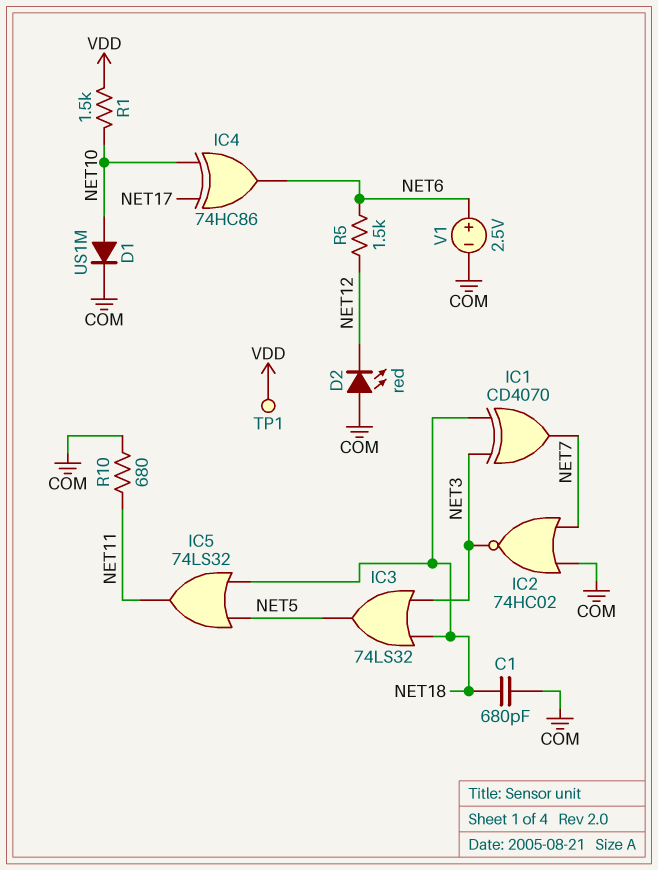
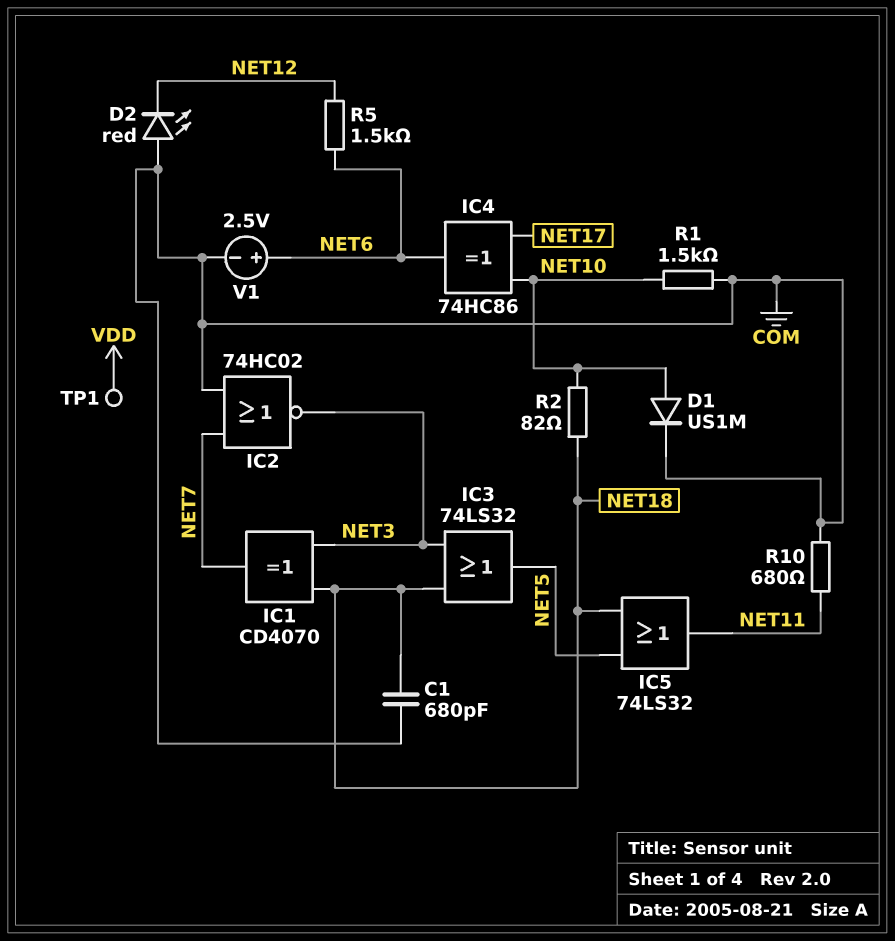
R1: 1.5k (NET10, VDD) -> 1.5k (COM, NET10)
R2: none -> 82 (NET10, NET18)

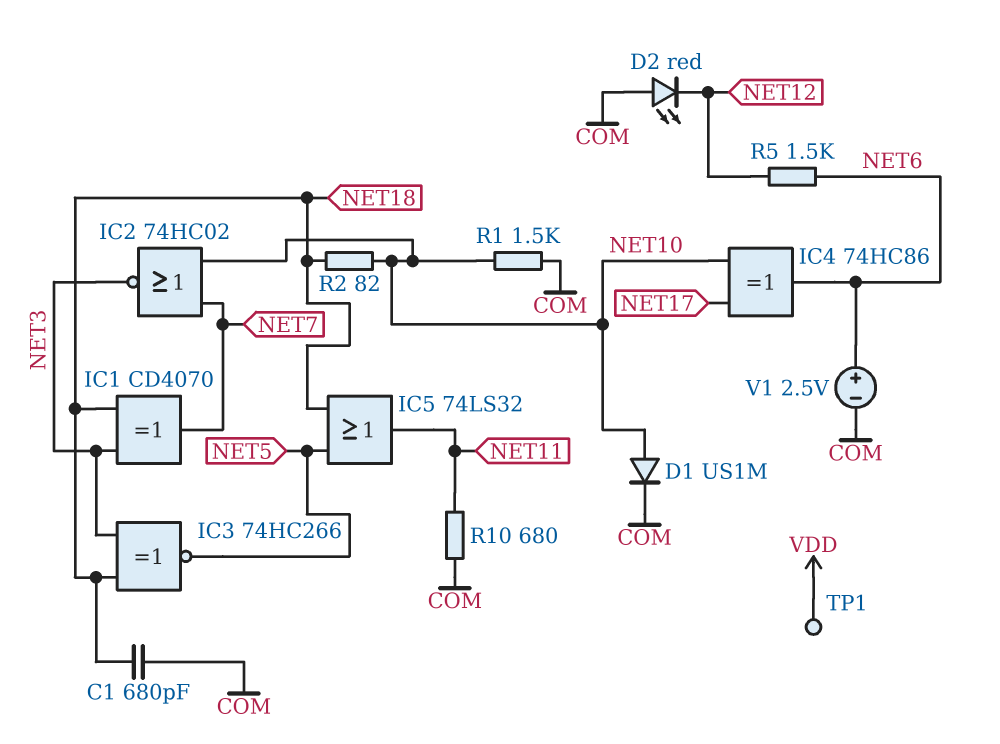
IC2: NOR 74HC02 (in COM, in NET7, out NET3) -> NOR 74HC02 (in NET7, in NET10, out NET3)
IC3: OR 74LS32 (in NET3, in NET18, out NET5) -> XNOR 74HC266 (in NET3, in NET18, out NET5)

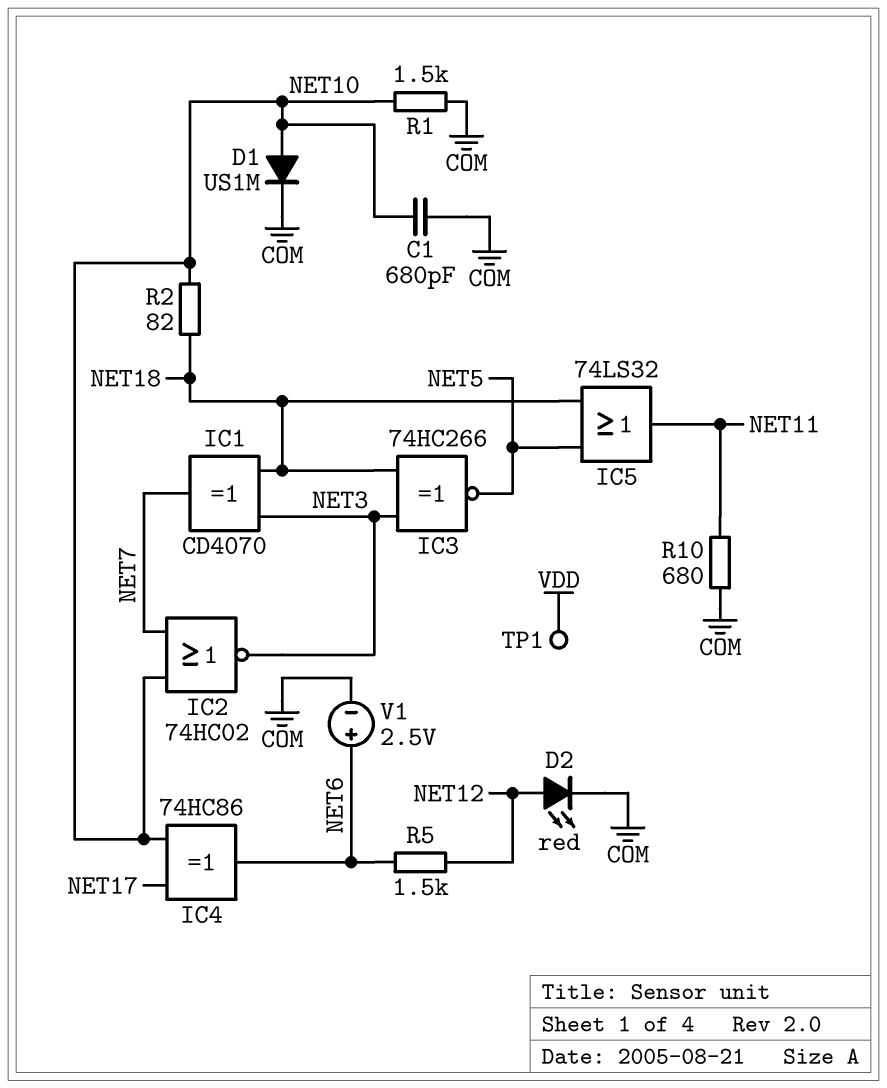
C1: 680pF (COM, NET18) -> 680pF (COM, NET10)
D2: LED red (A COM, K NET12) -> LED red (A NET12, K COM)

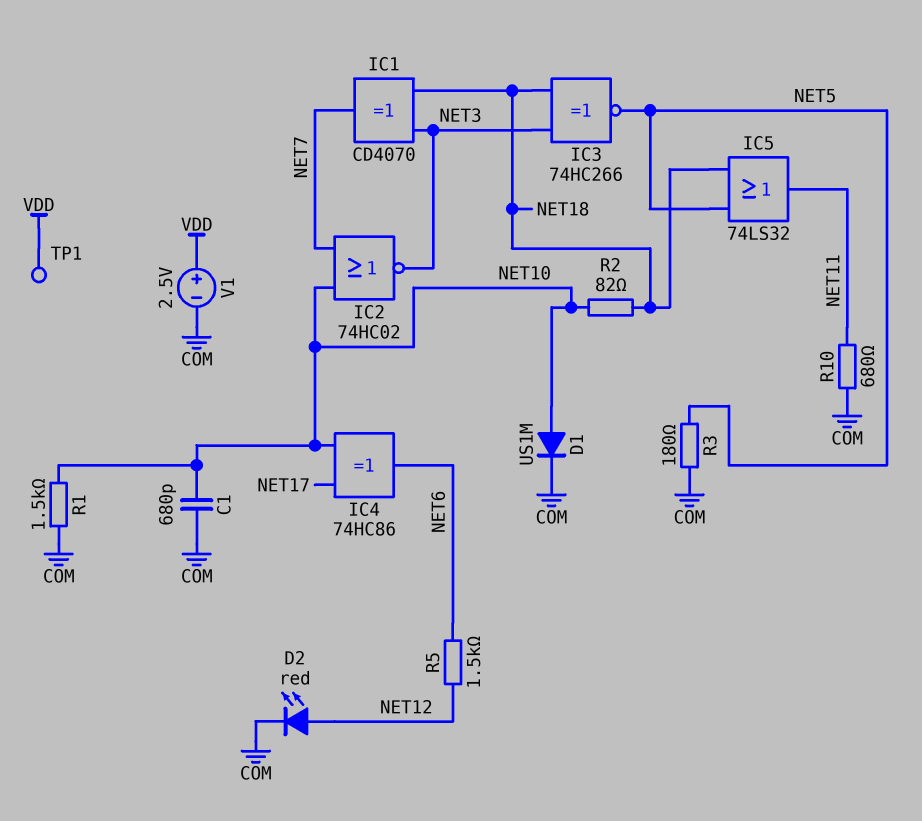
R3: none -> 180 (COM, NET5)
V1: 2.5V (plus NET6, minus COM) -> 2.5V (plus VDD, minus COM)

